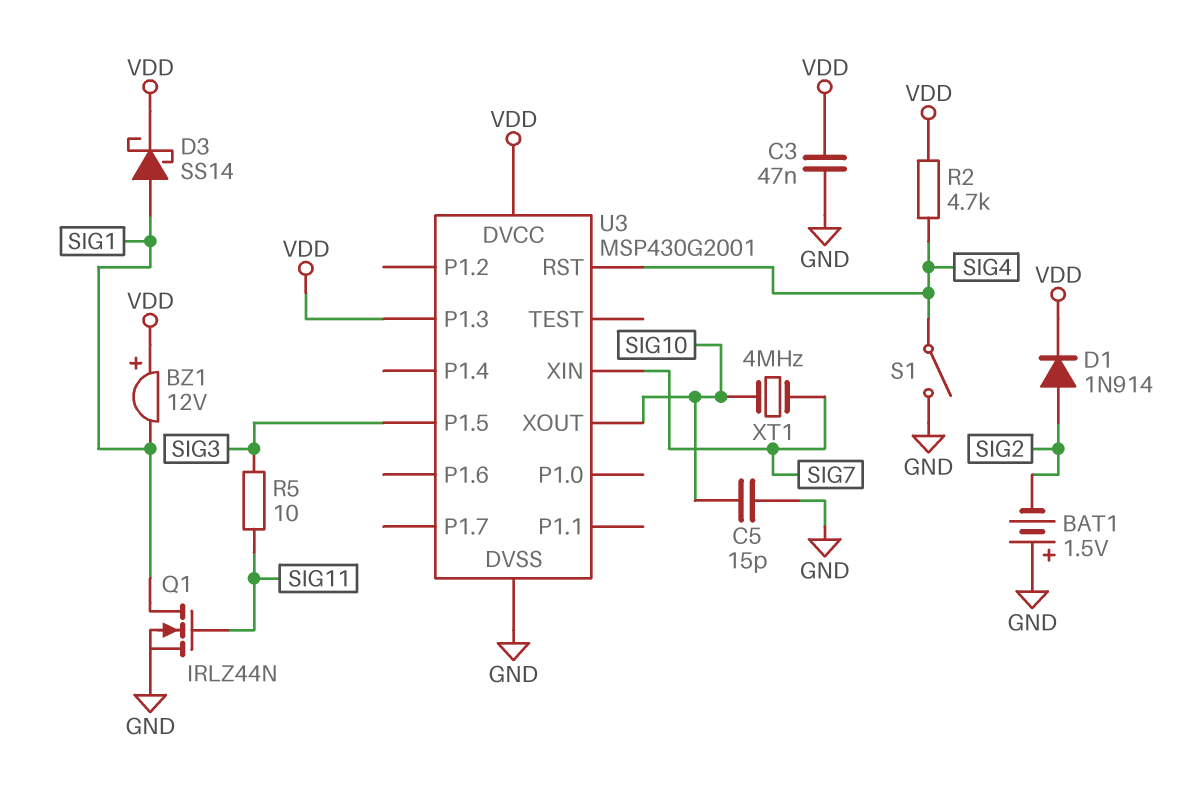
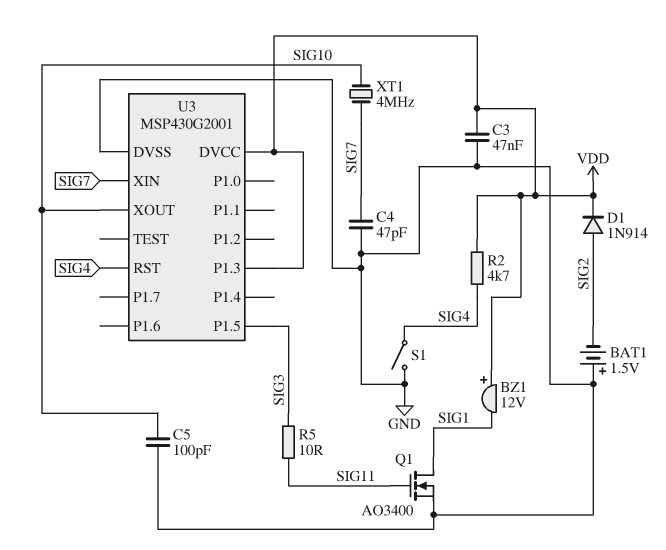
C4: none -> 47pF (GND, SIG7)
C5: 15pF (GND, SIG10) -> 100pF (GND, SIG10)
D3: schottky SS14 (A SIG1, K VDD) -> none
Q1: NMOS IRLZ44N (G SIG11, D SIG1, S GND) -> NMOS AO3400 (G SIG11, D SIG1, S GND)

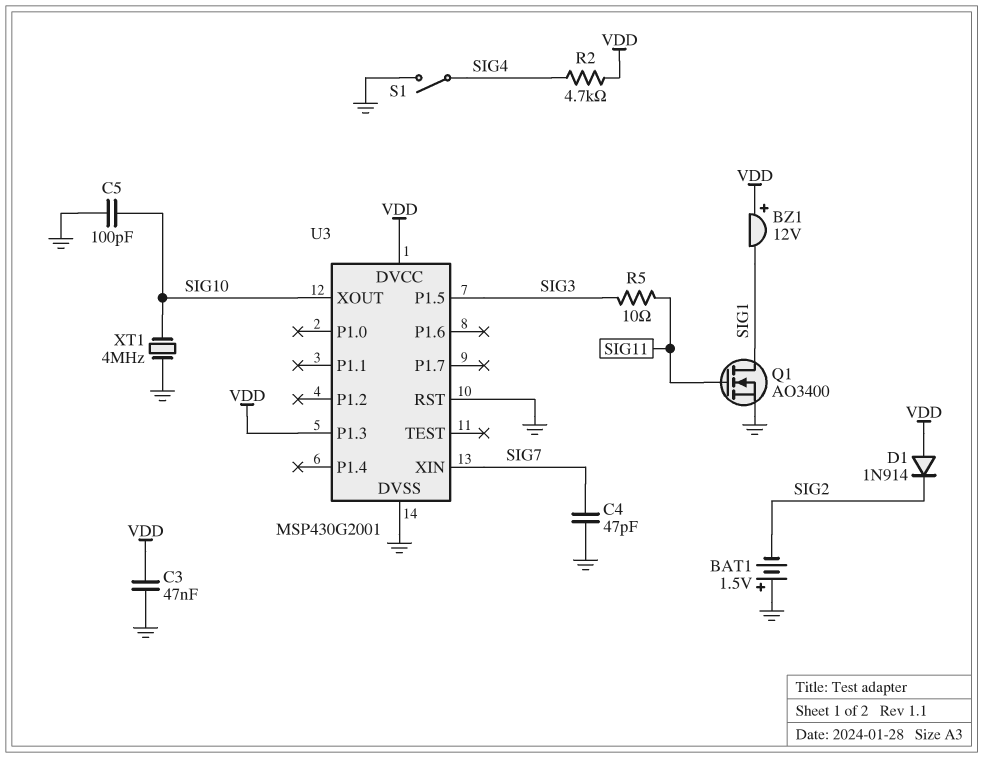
D1: diode 1N914 (A SIG2, K VDD) -> diode 1N914 (A VDD, K SIG2)
U3 pin RST: SIG4 -> GND
XT1: 4MHz (SIG7, SIG10) -> 4MHz (GND, SIG10)

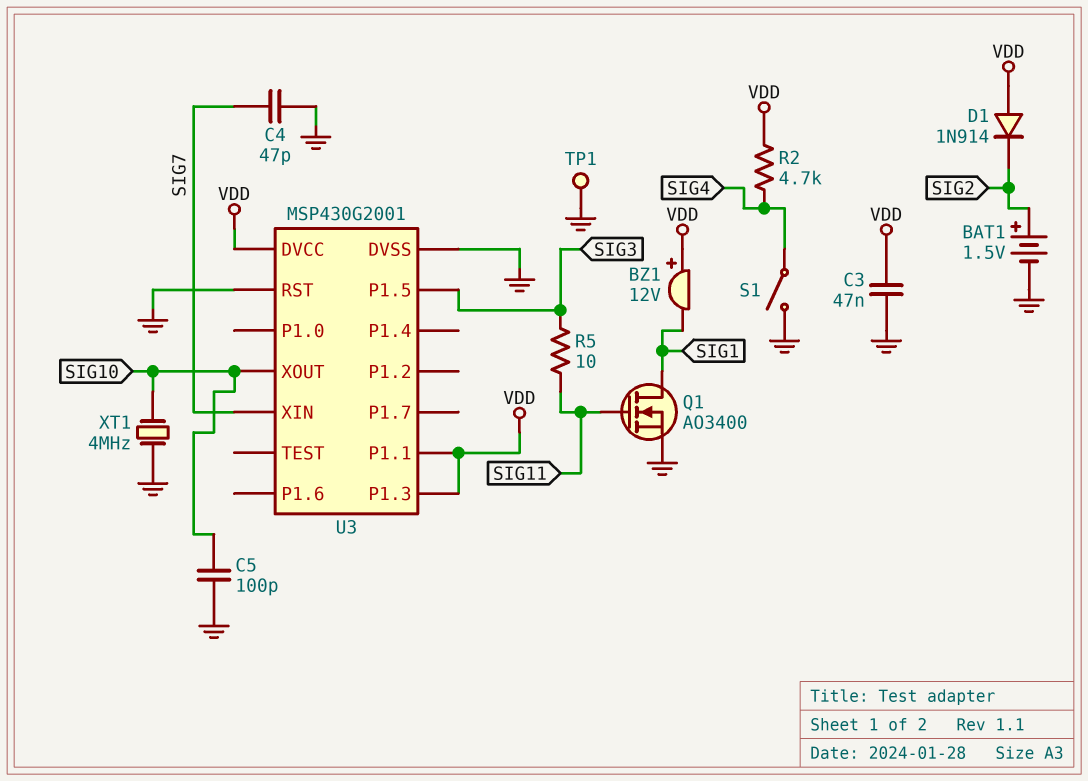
BAT1: 1.5V (plus GND, minus SIG2) -> 1.5V (plus SIG2, minus GND)
TP1: none -> test point (GND)
U3 pin P1.1: none -> VDD

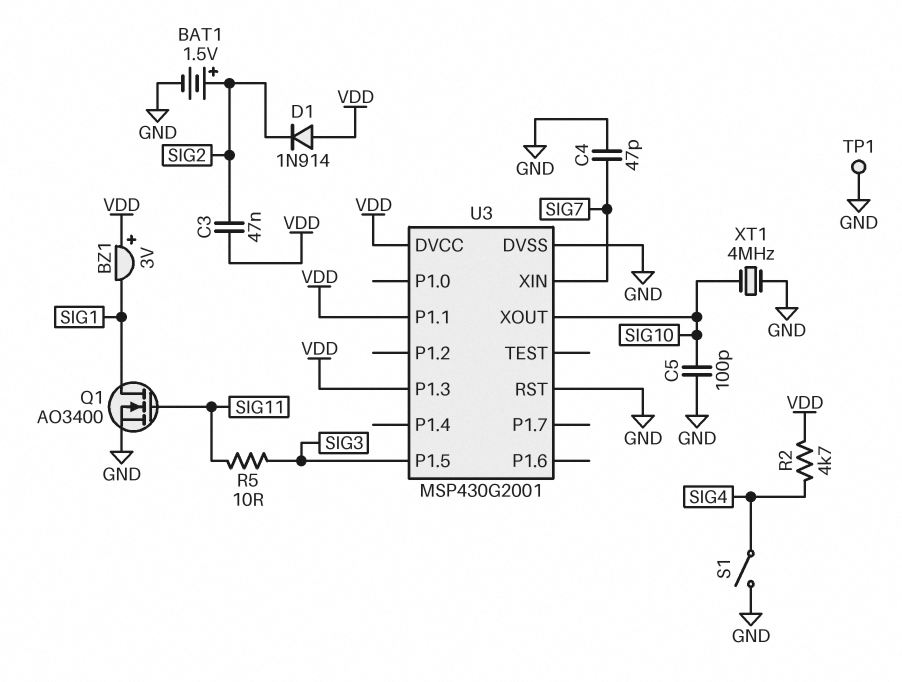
BZ1: buzzer 12V (plus VDD, minus SIG1) -> buzzer 3V (plus VDD, minus SIG1)
C3: 47nF (GND, VDD) -> 47nF (SIG2, VDD)

